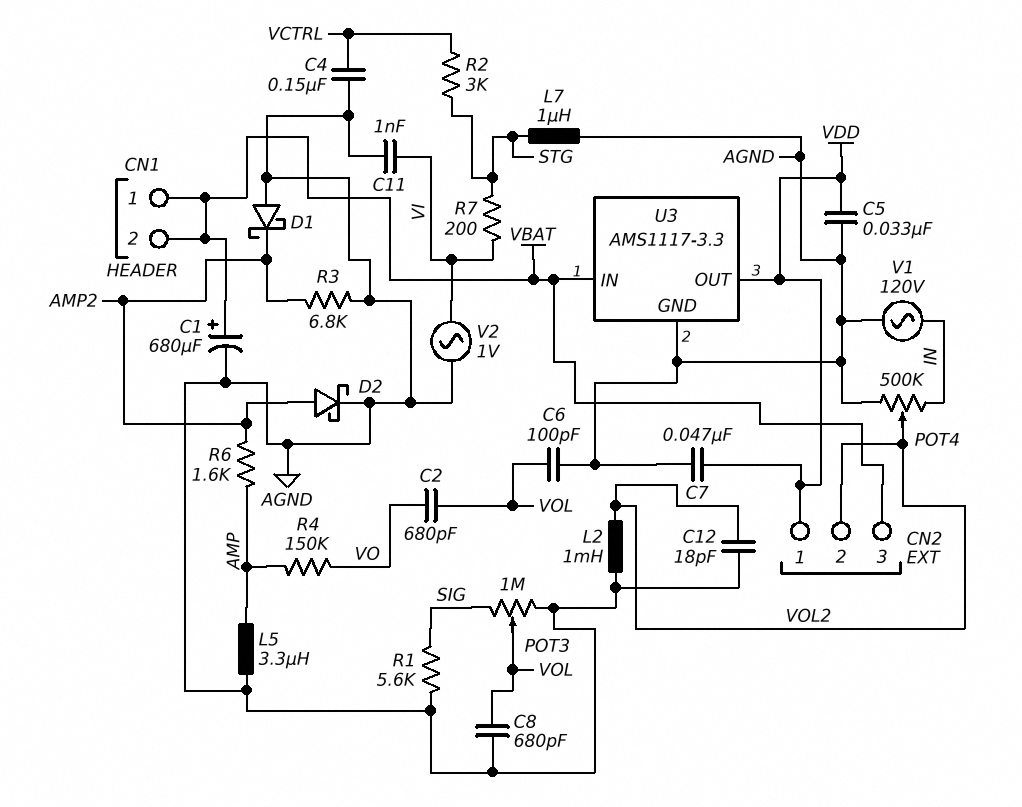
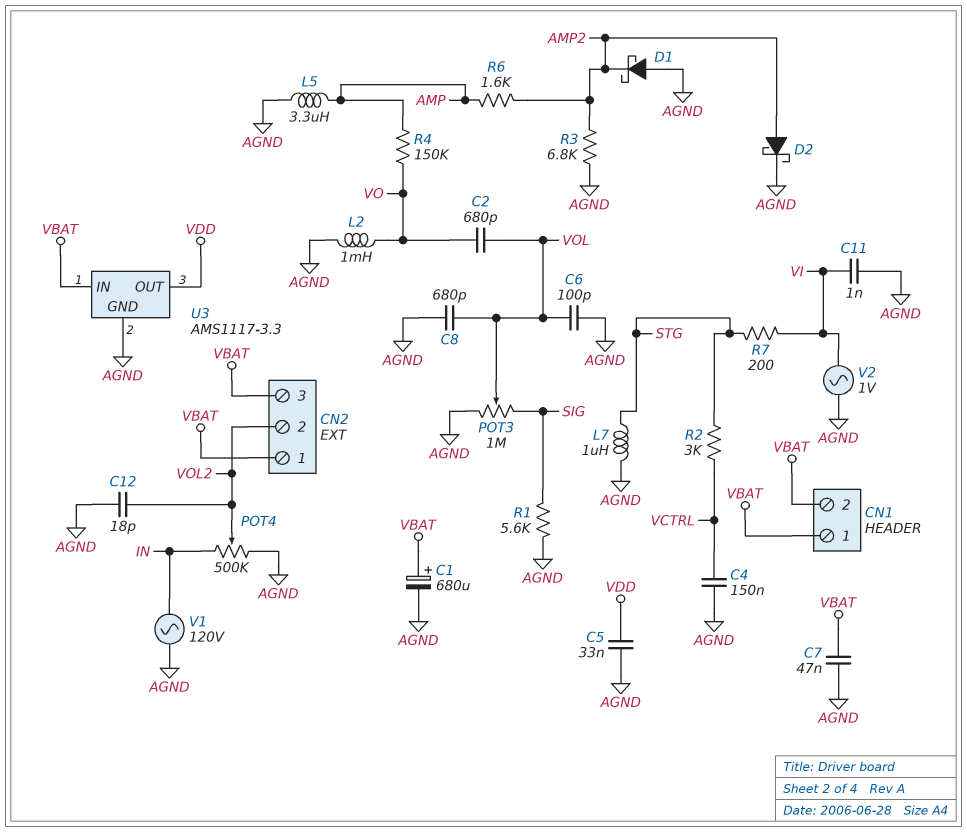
C7: 47nF (AGND, VDD) -> 47nF (AGND, VBAT)
CN2 pin 1: VDD -> VBAT
L2: 1mH (AGND, VOL2) -> 1mH (AGND, VO)

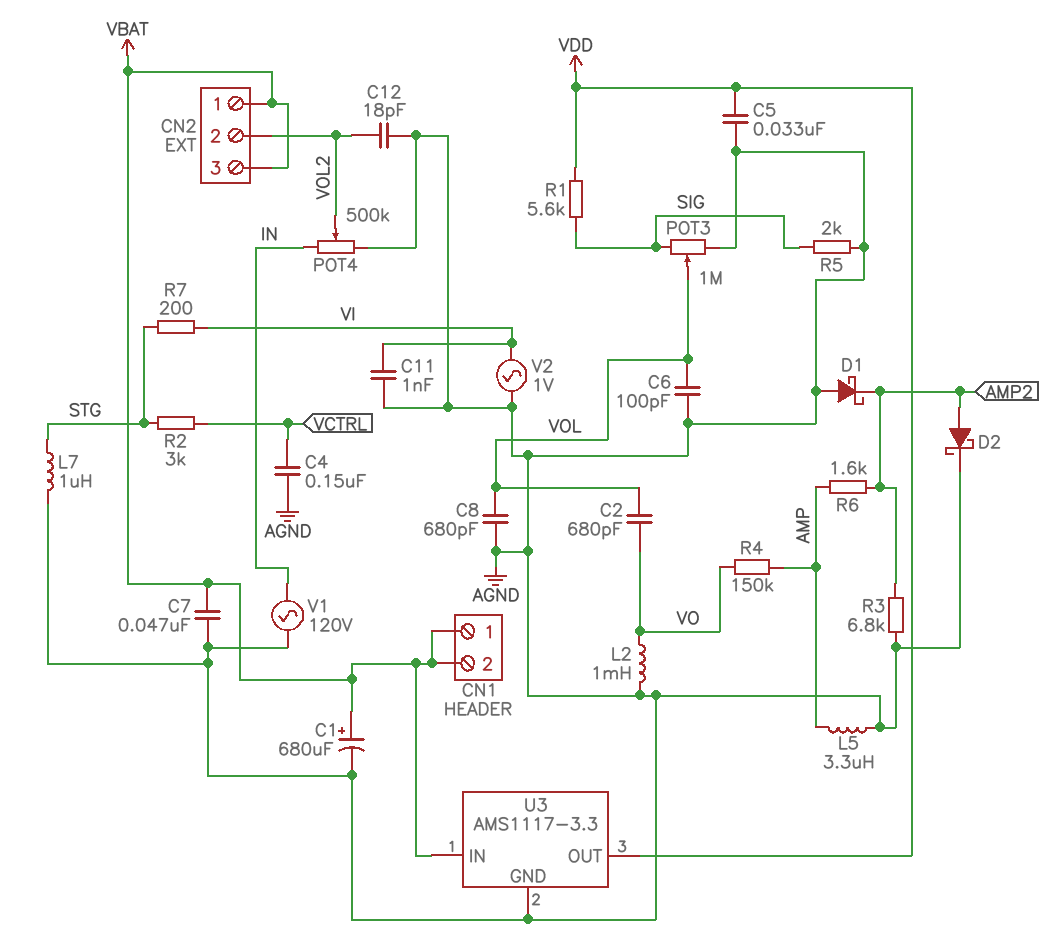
R1: 5.6k (AGND, SIG) -> 5.6k (SIG, VDD)
R5: none -> 2k (AGND, SIG)

